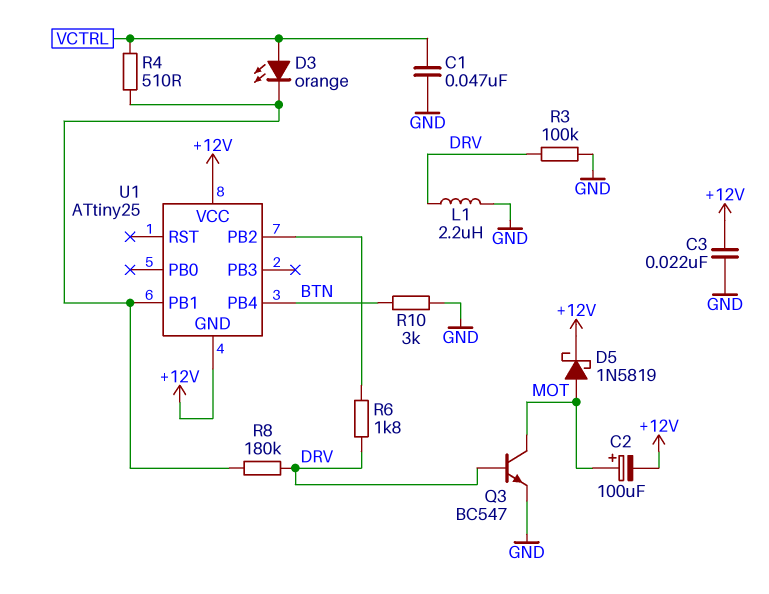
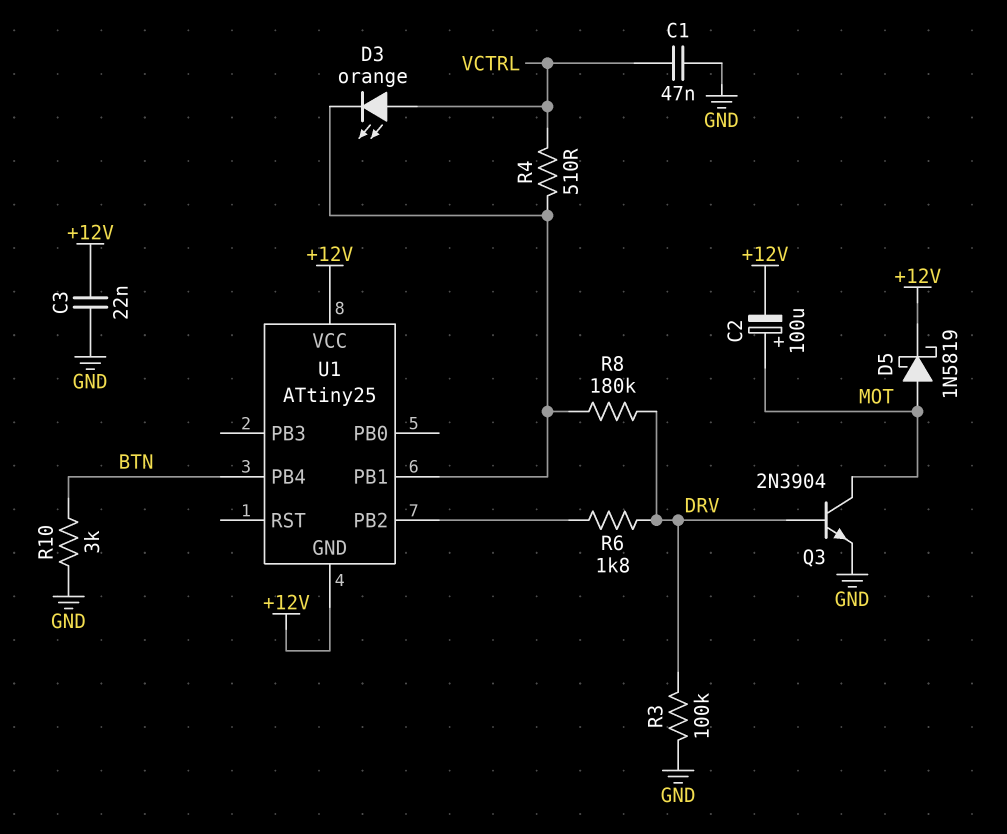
L1: 2.2uH (DRV, GND) -> none
Q3: NPN BC547 (B DRV, C MOT, E GND) -> NPN 2N3904 (B DRV, C MOT, E GND)

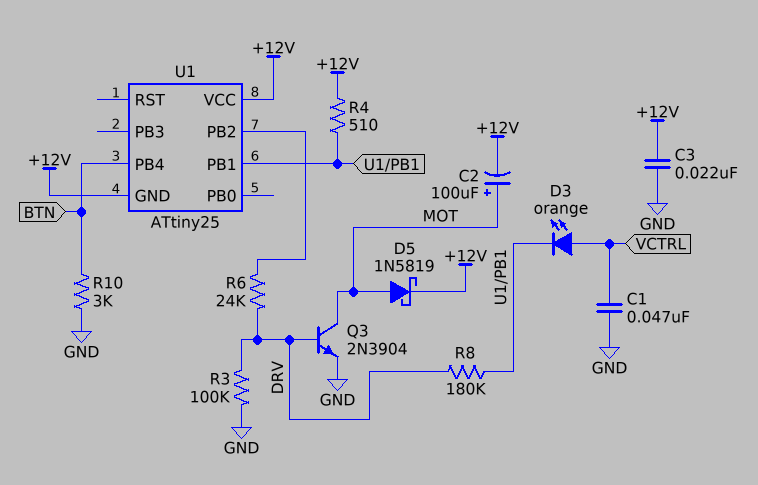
R4: 510 (U1/PB1, VCTRL) -> 510 (+12V, U1/PB1)
R6: 1.8k (DRV, U1/PB2) -> 24k (DRV, U1/PB2)

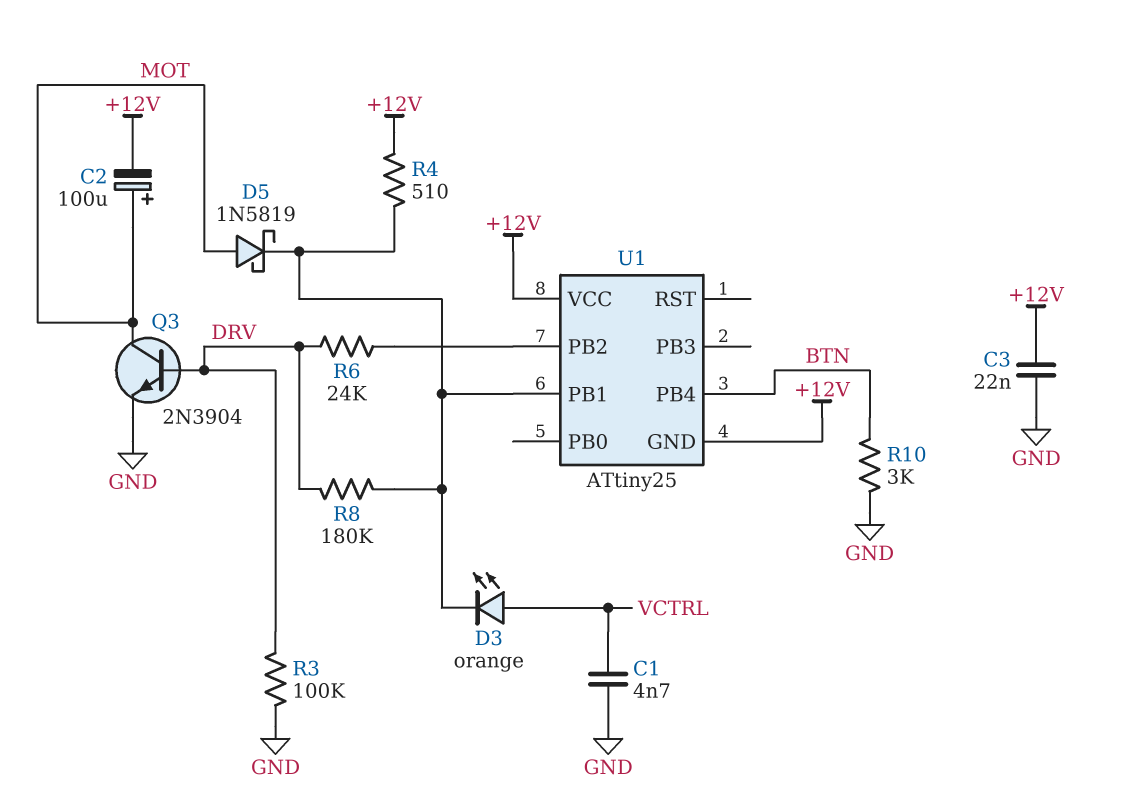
C1: 47nF (GND, VCTRL) -> 4.7nF (GND, VCTRL)
D5: schottky 1N5819 (A MOT, K +12V) -> schottky 1N5819 (A MOT, K U1/PB1)

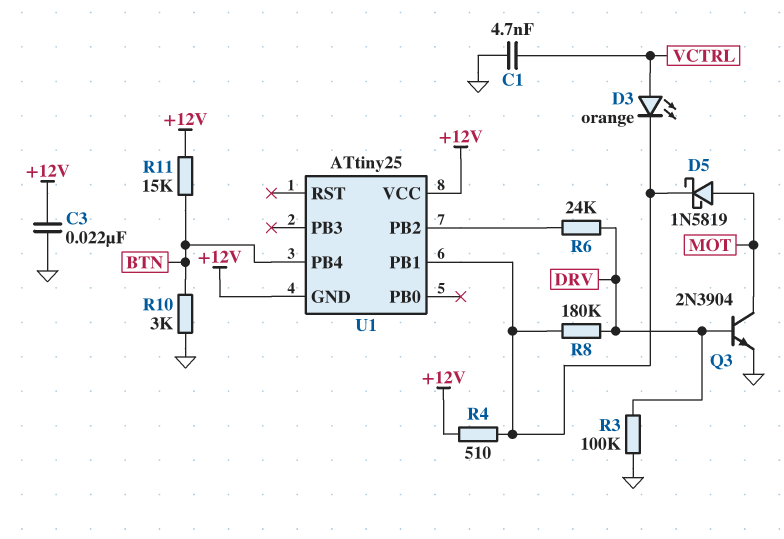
C2: 100uF (plus MOT, minus +12V) -> none
R11: none -> 15k (+12V, BTN)

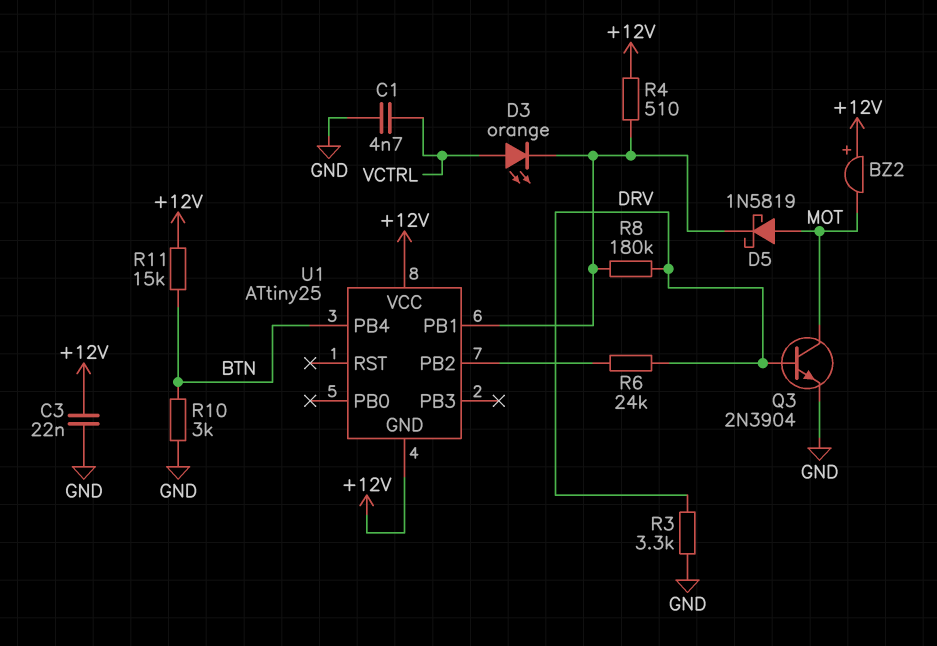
BZ2: none -> buzzer (plus +12V, minus MOT)
R3: 100k (DRV, GND) -> 3.3k (DRV, GND)

